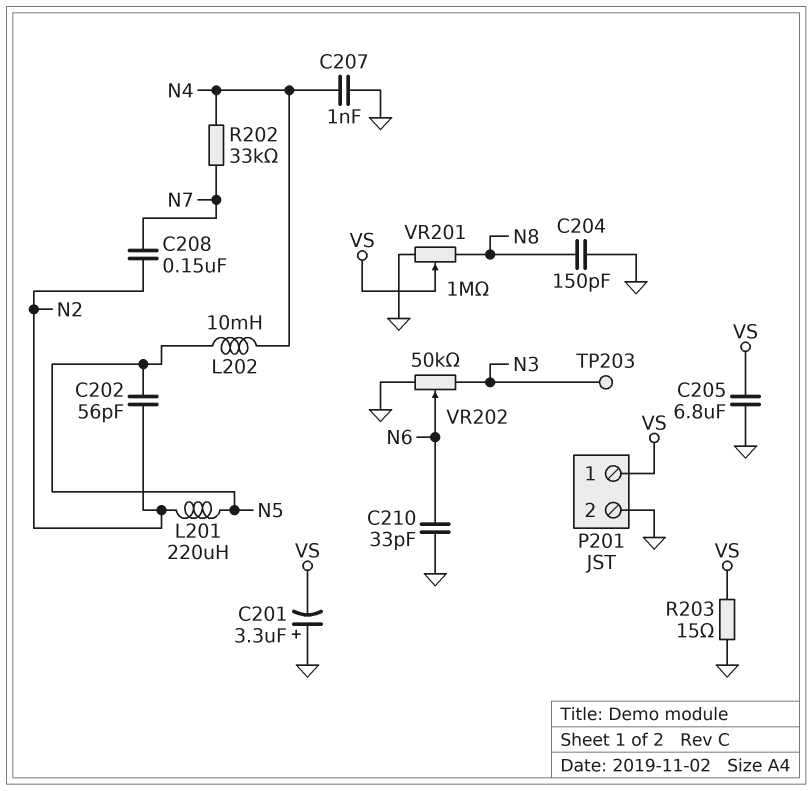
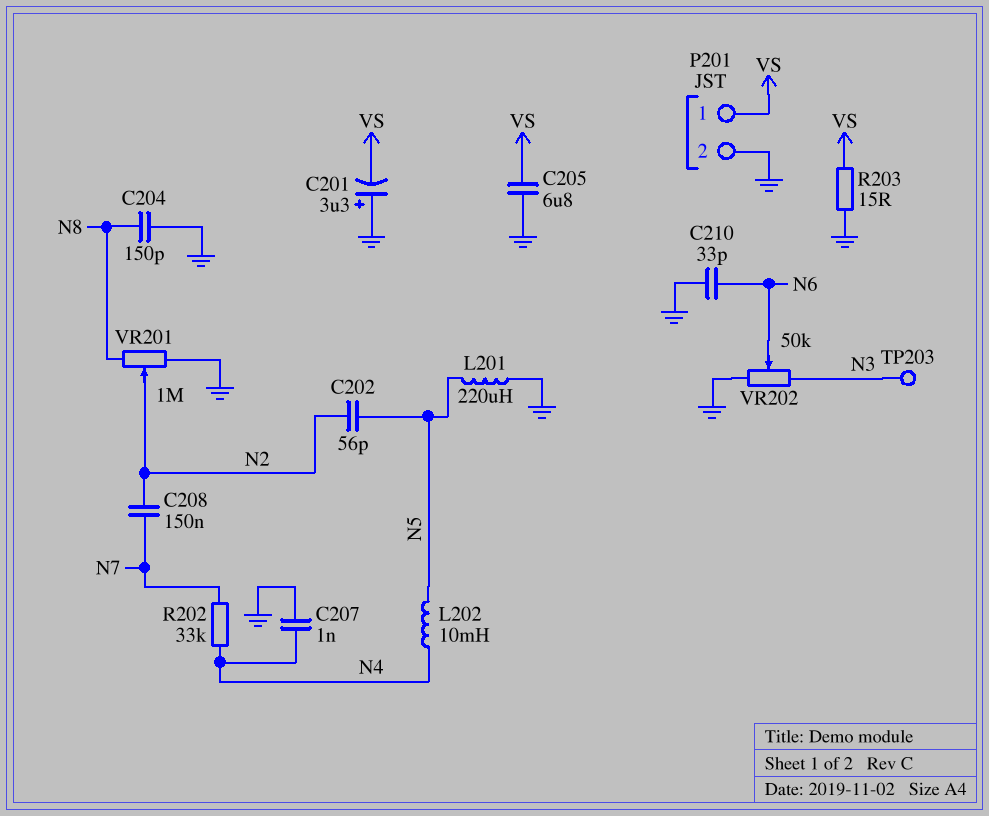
L201: 220uH (N2, N5) -> 220uH (GND, N5)
VR201: 1M (GND, N8, wiper VS) -> 1M (GND, N8, wiper N2)

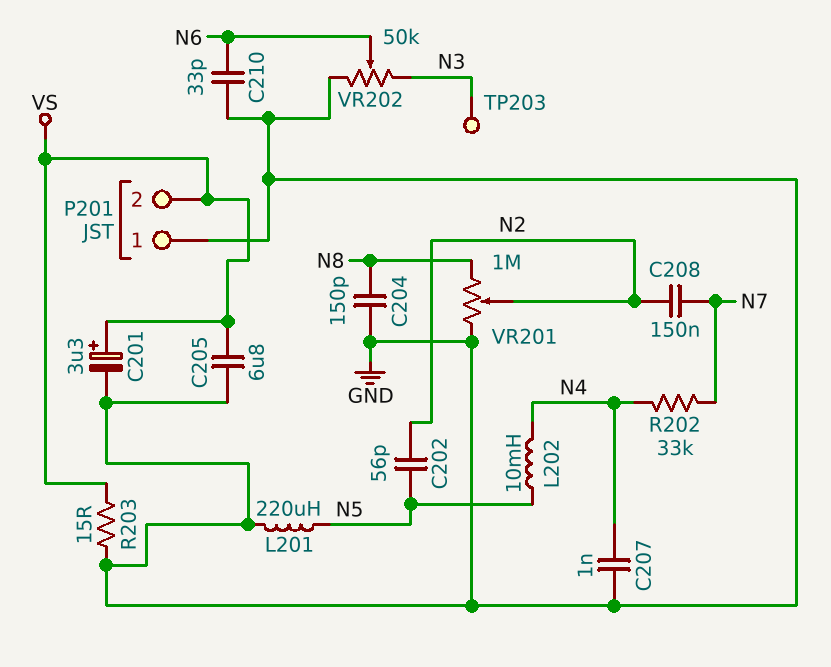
C201: 3.3uF (plus GND, minus VS) -> 3.3uF (plus VS, minus GND)
P201 pin 1: VS -> GND
P201 pin 2: GND -> VS

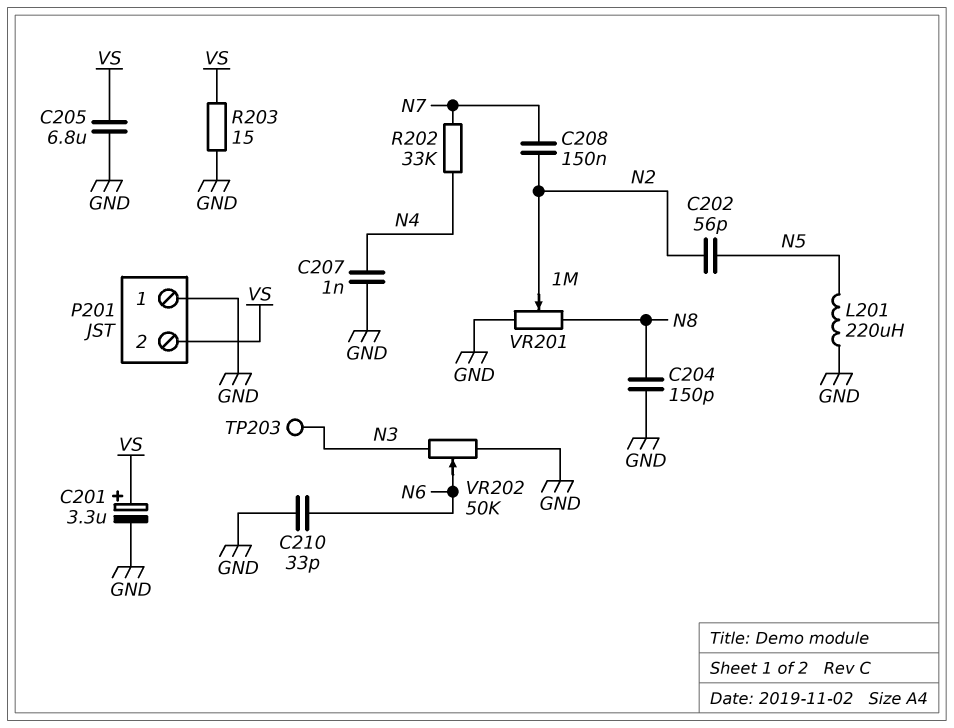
L202: 10mH (N4, N5) -> none

